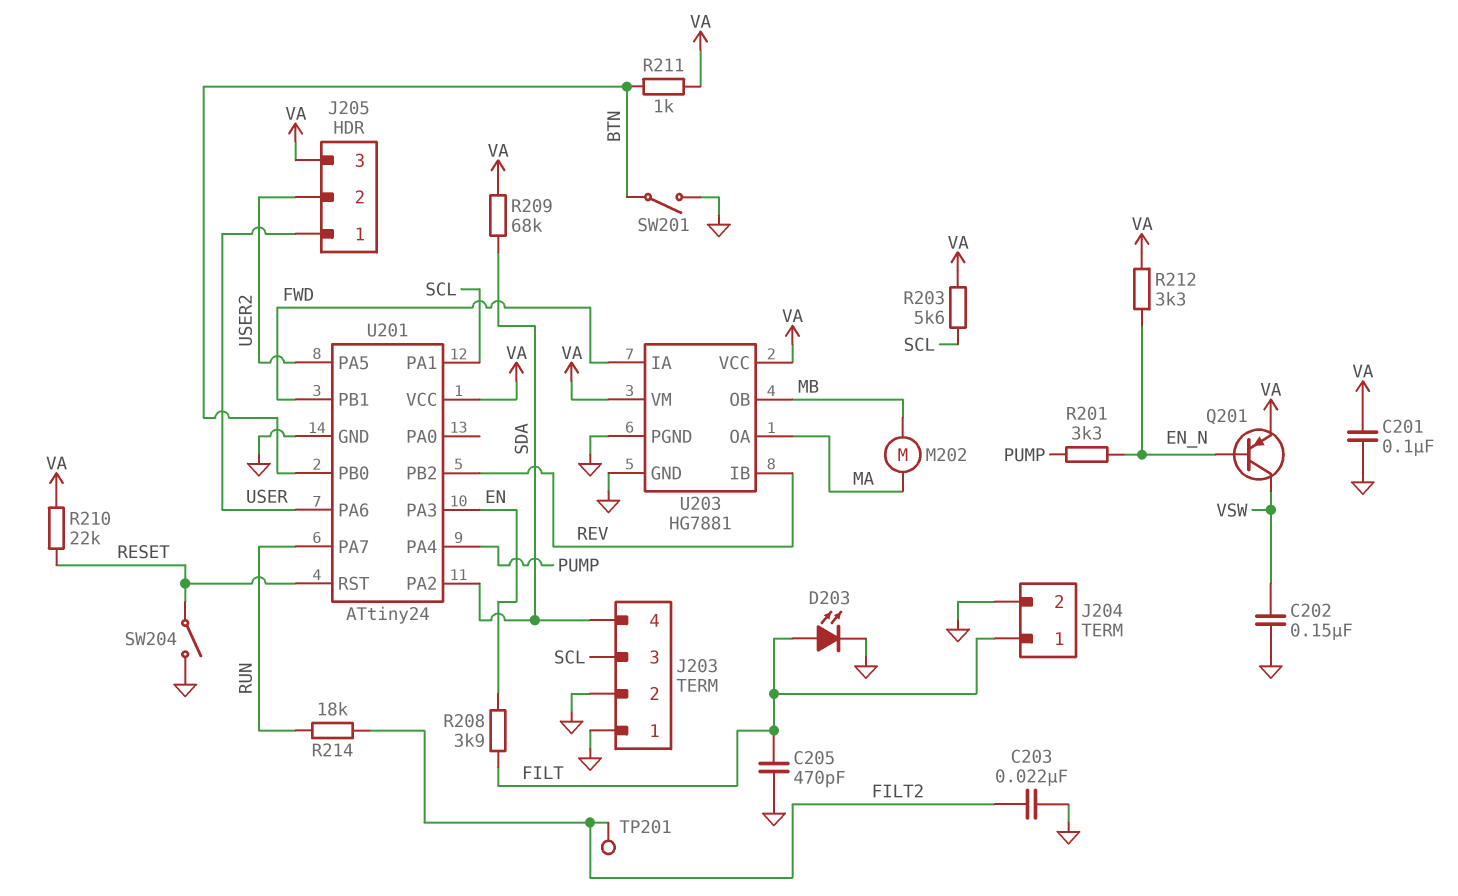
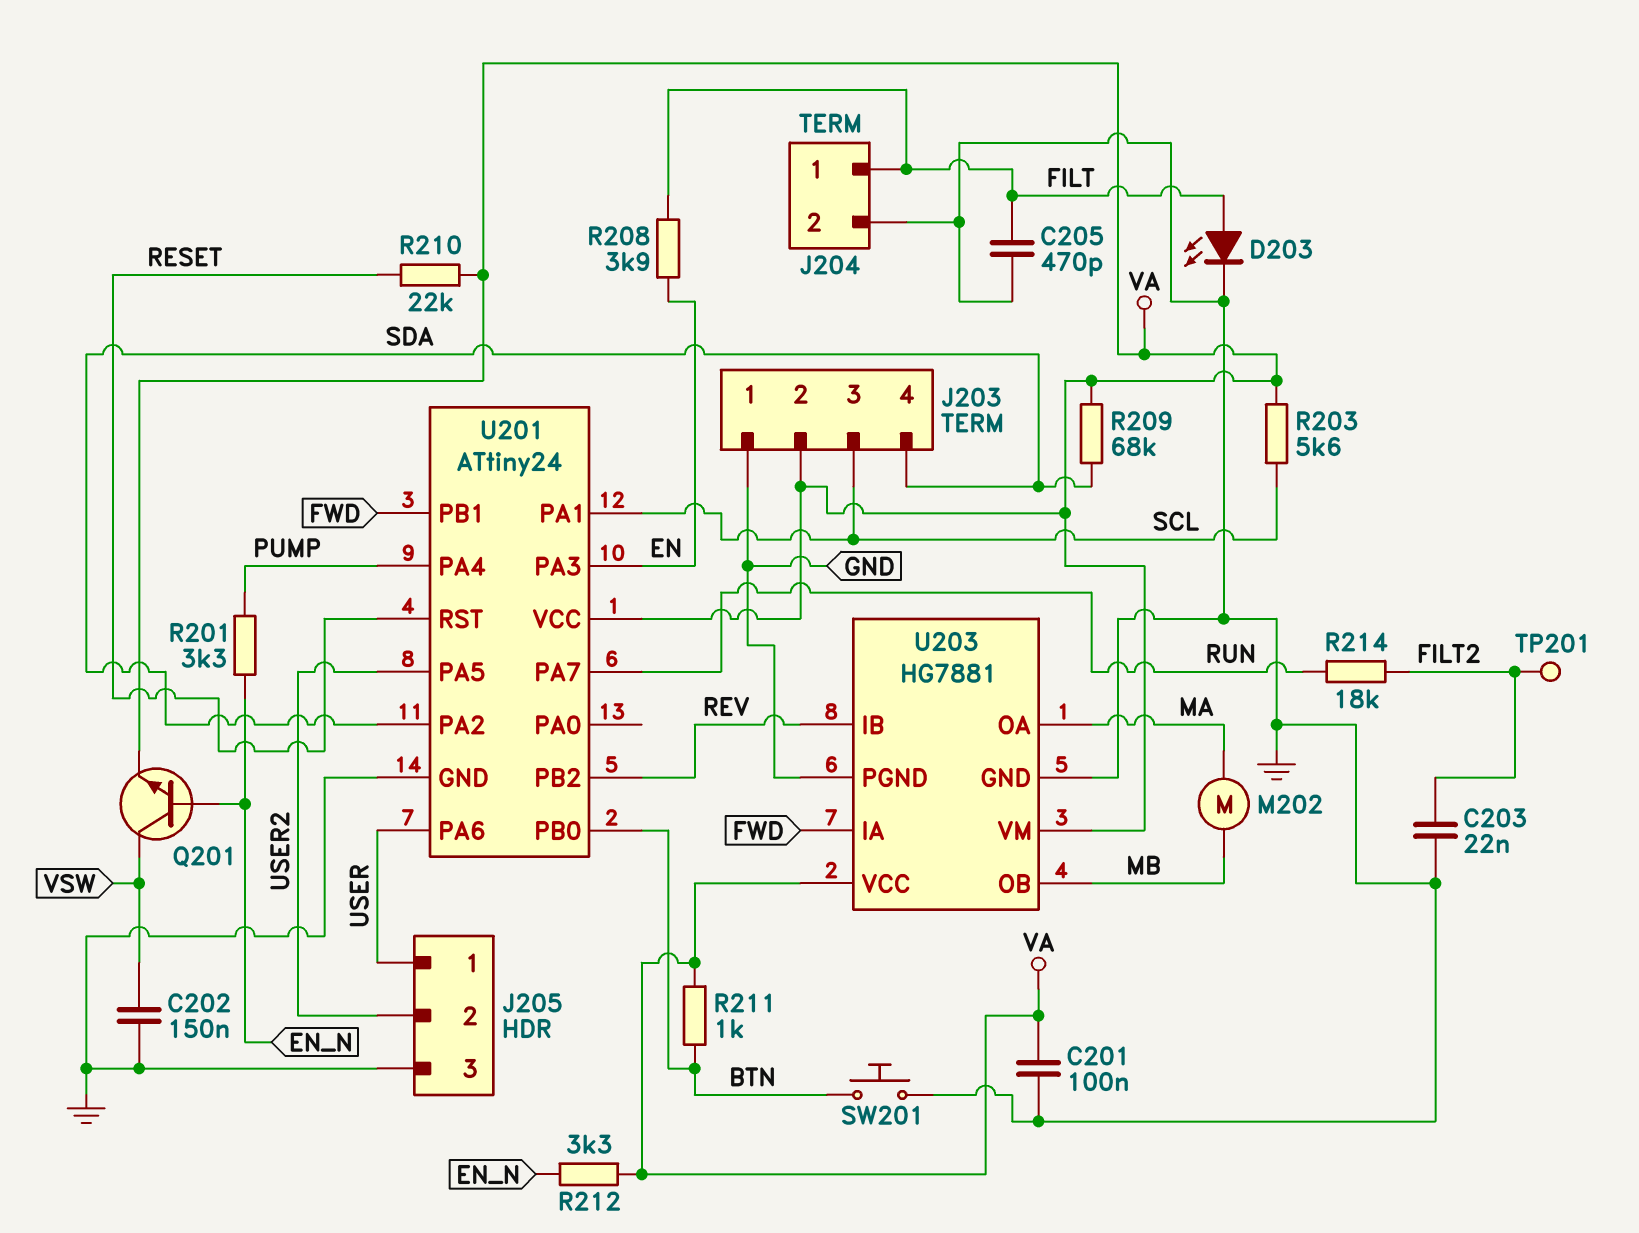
J203 pin 2: GND -> VA
J205 pin 3: VA -> GND
Q201: PNP (B EN_N, C VSW, E VA) -> NPN (B EN_N, C VSW, E VA)
SW201: switch (BTN, GND) -> button (BTN, GND)
SW204: switch (GND, RESET) -> none

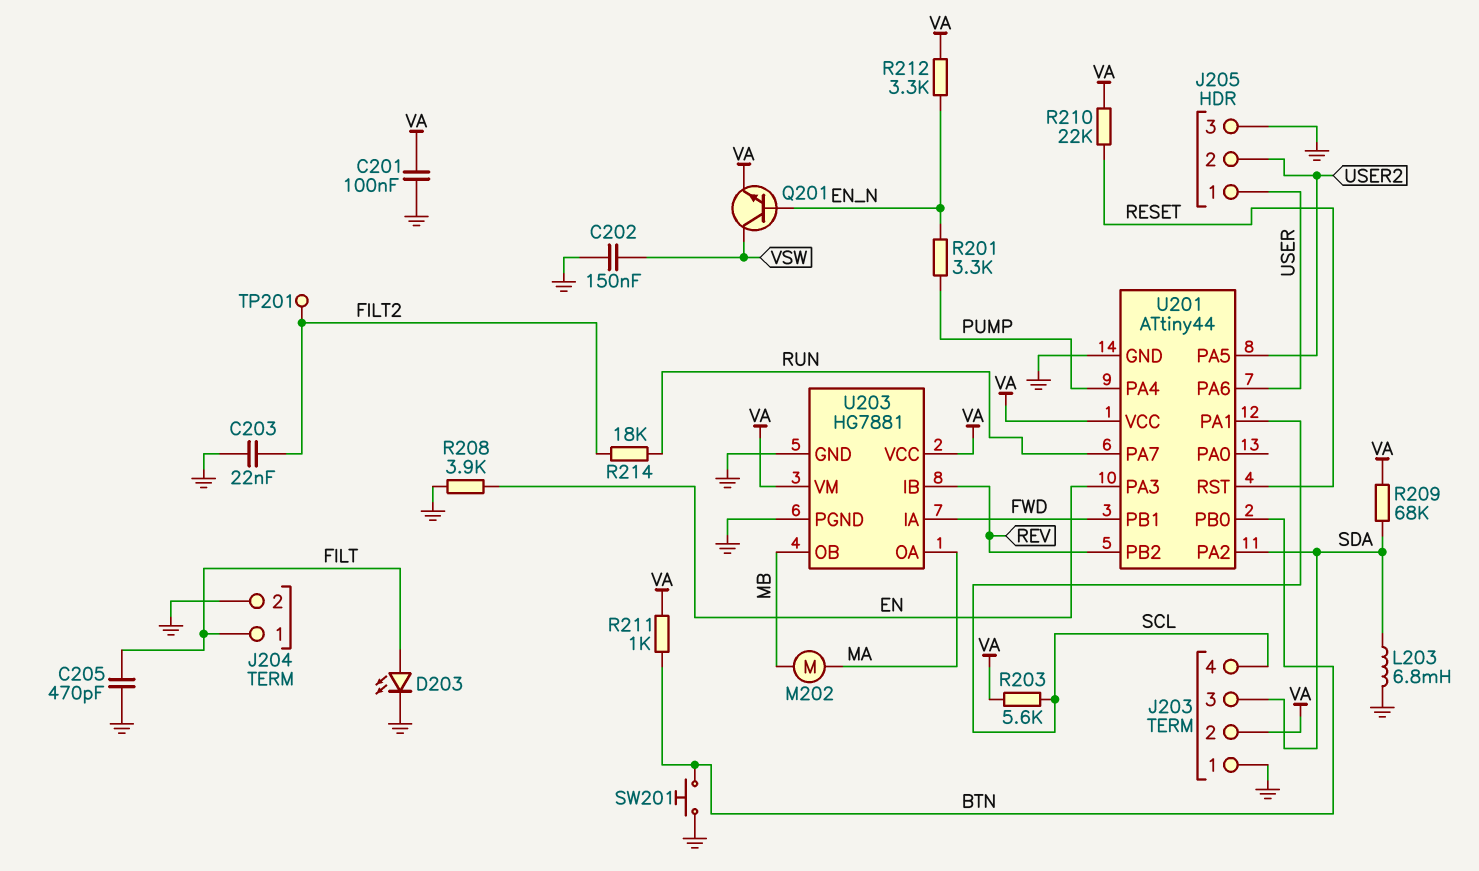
J203 pin 3: SCL -> SDA
J203 pin 4: SDA -> SCL
L203: none -> 6.8mH (GND, SDA)
R208: 3.9k (EN, FILT) -> 3.9k (EN, GND)
U201: ATtiny24 -> ATtiny44

